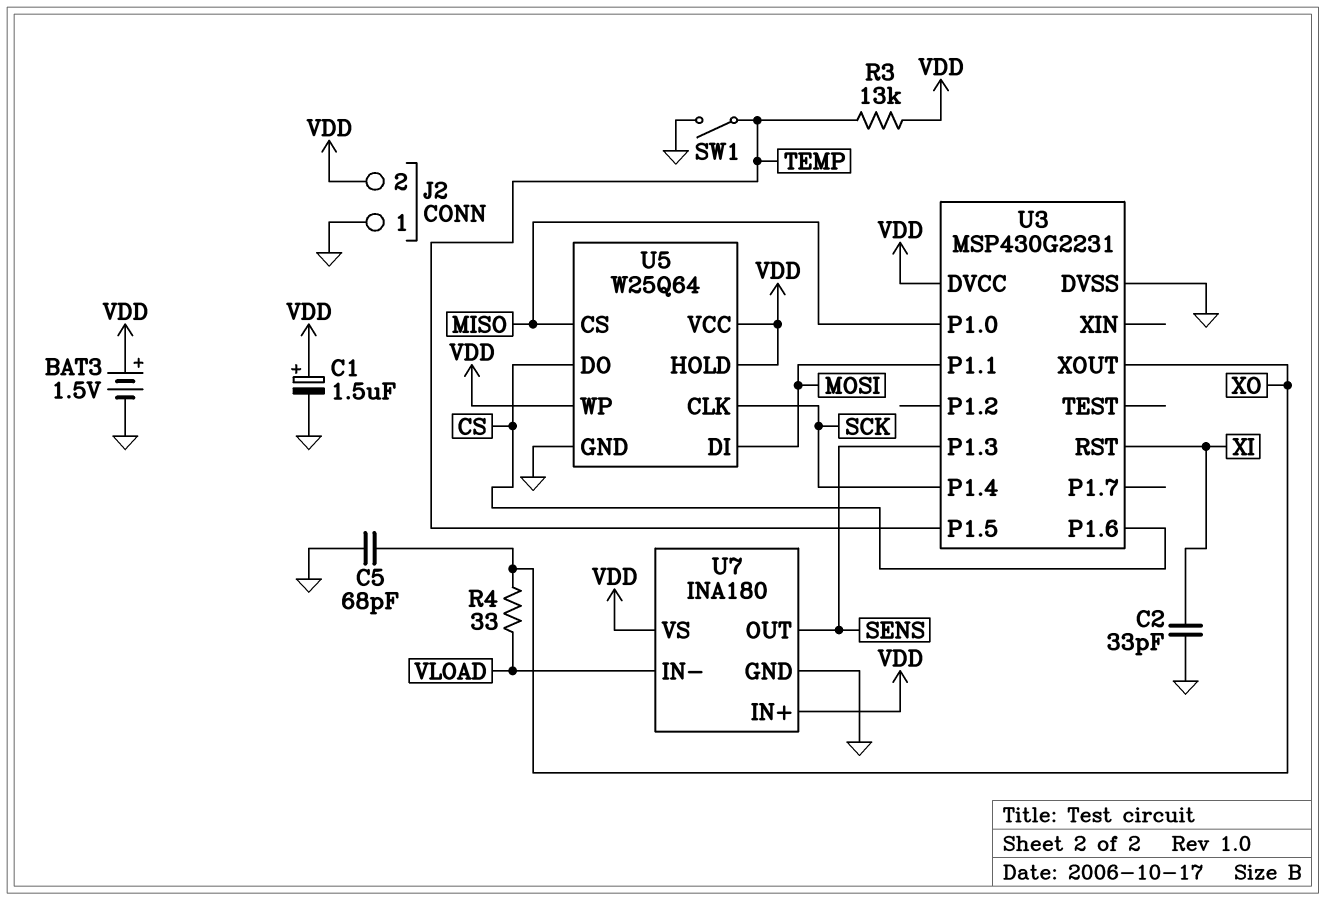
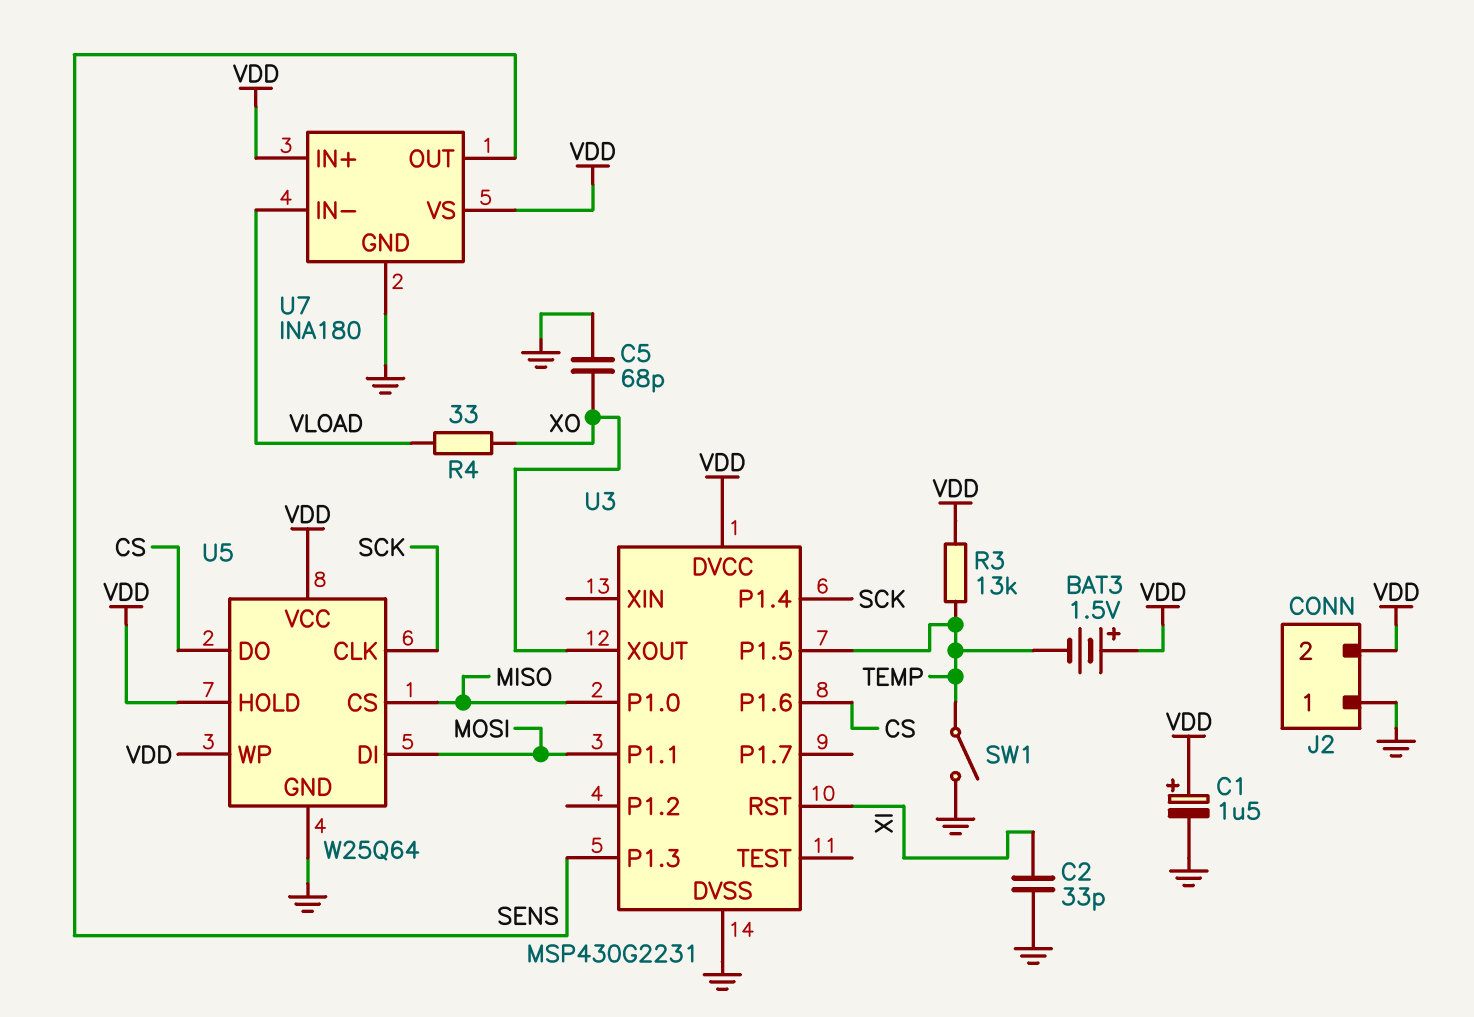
BAT3: 1.5V (plus VDD, minus GND) -> 1.5V (plus VDD, minus TEMP)

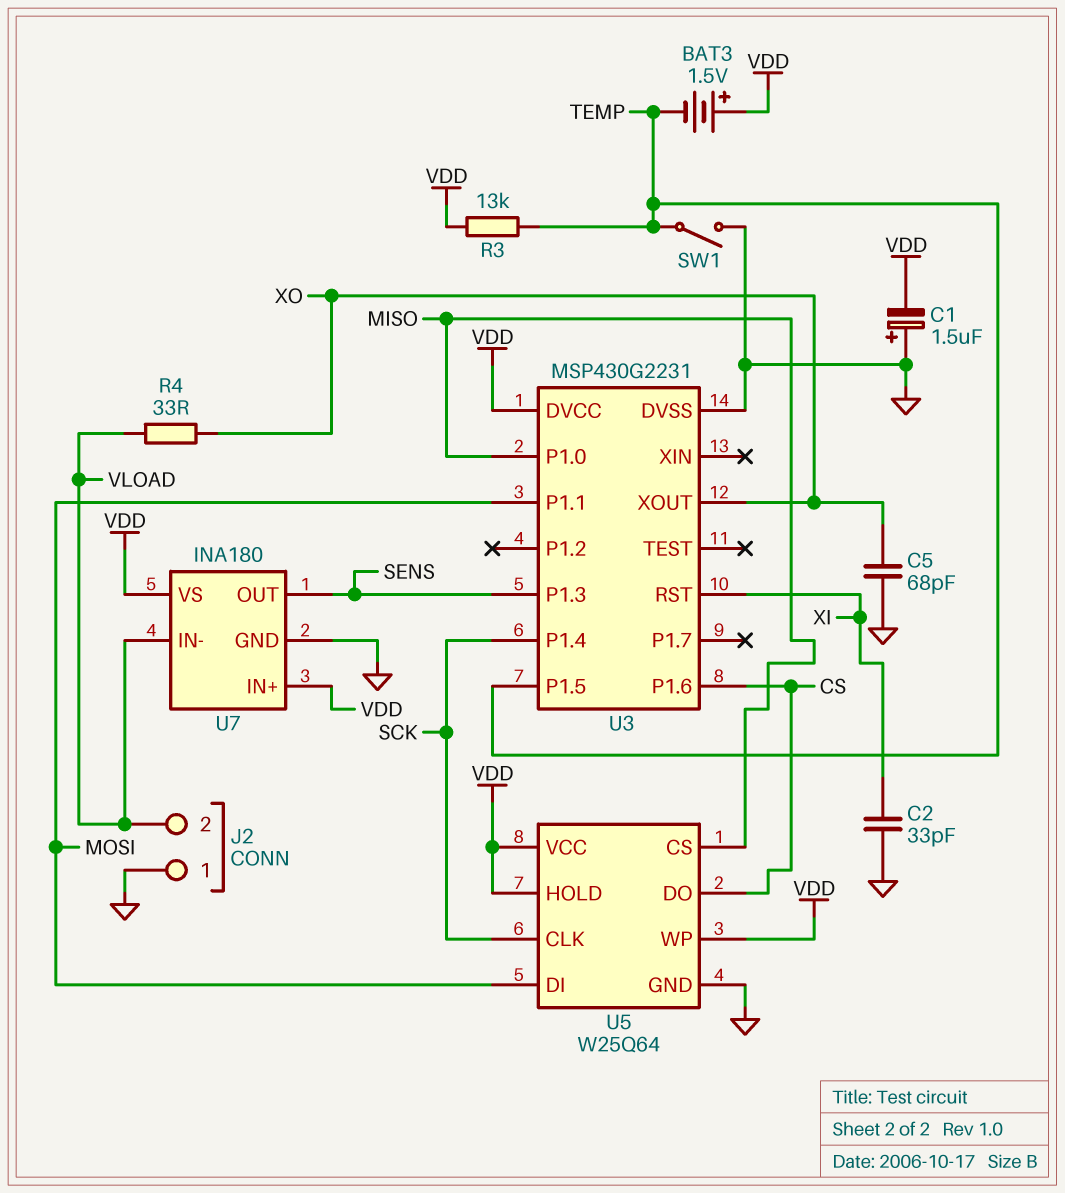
C1: 1.5uF (plus VDD, minus GND) -> 1.5uF (plus GND, minus VDD)
J2 pin 2: VDD -> VLOAD

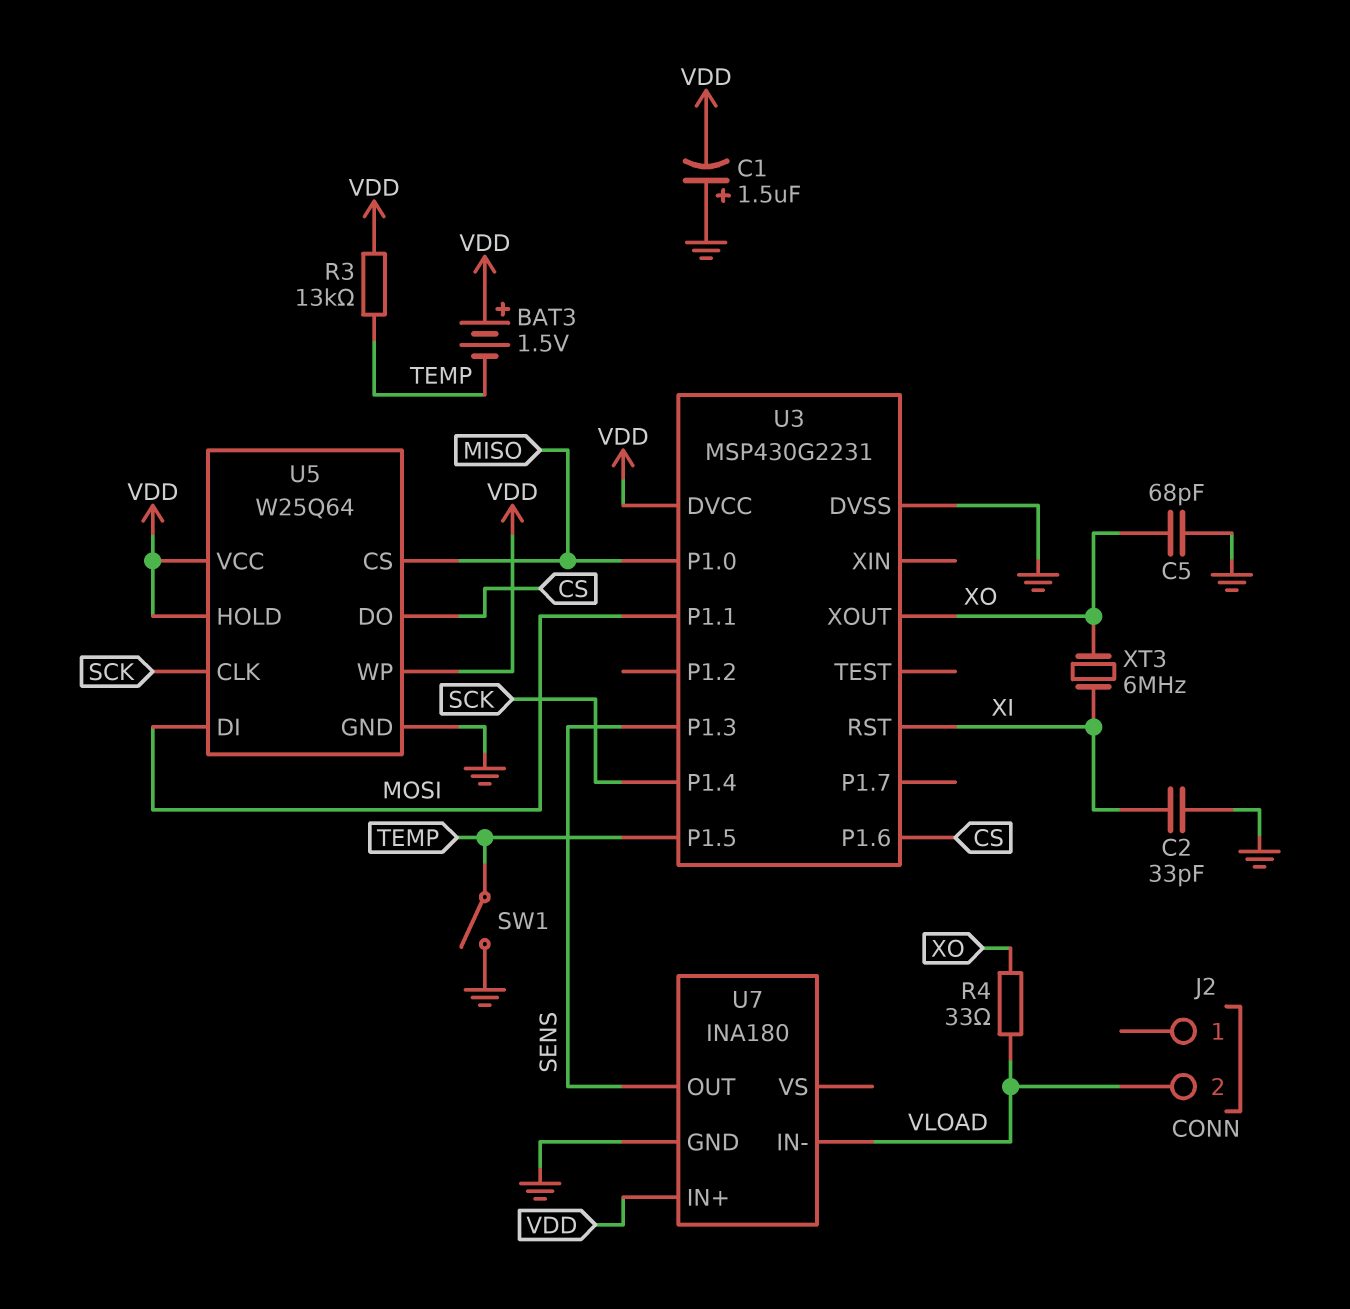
J2 pin 1: GND -> none
U7 pin VS: VDD -> none
XT3: none -> 6MHz (XI, XO)

